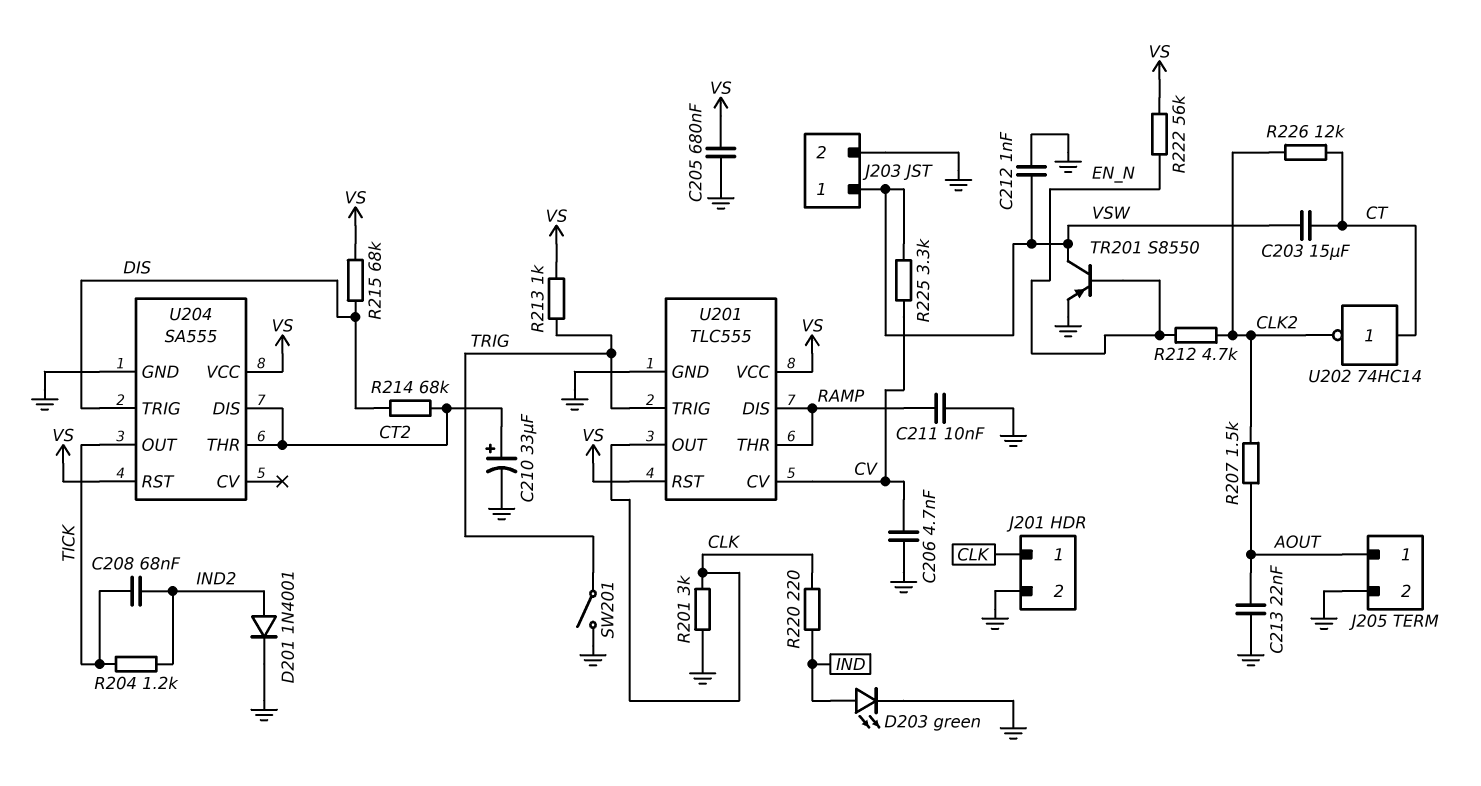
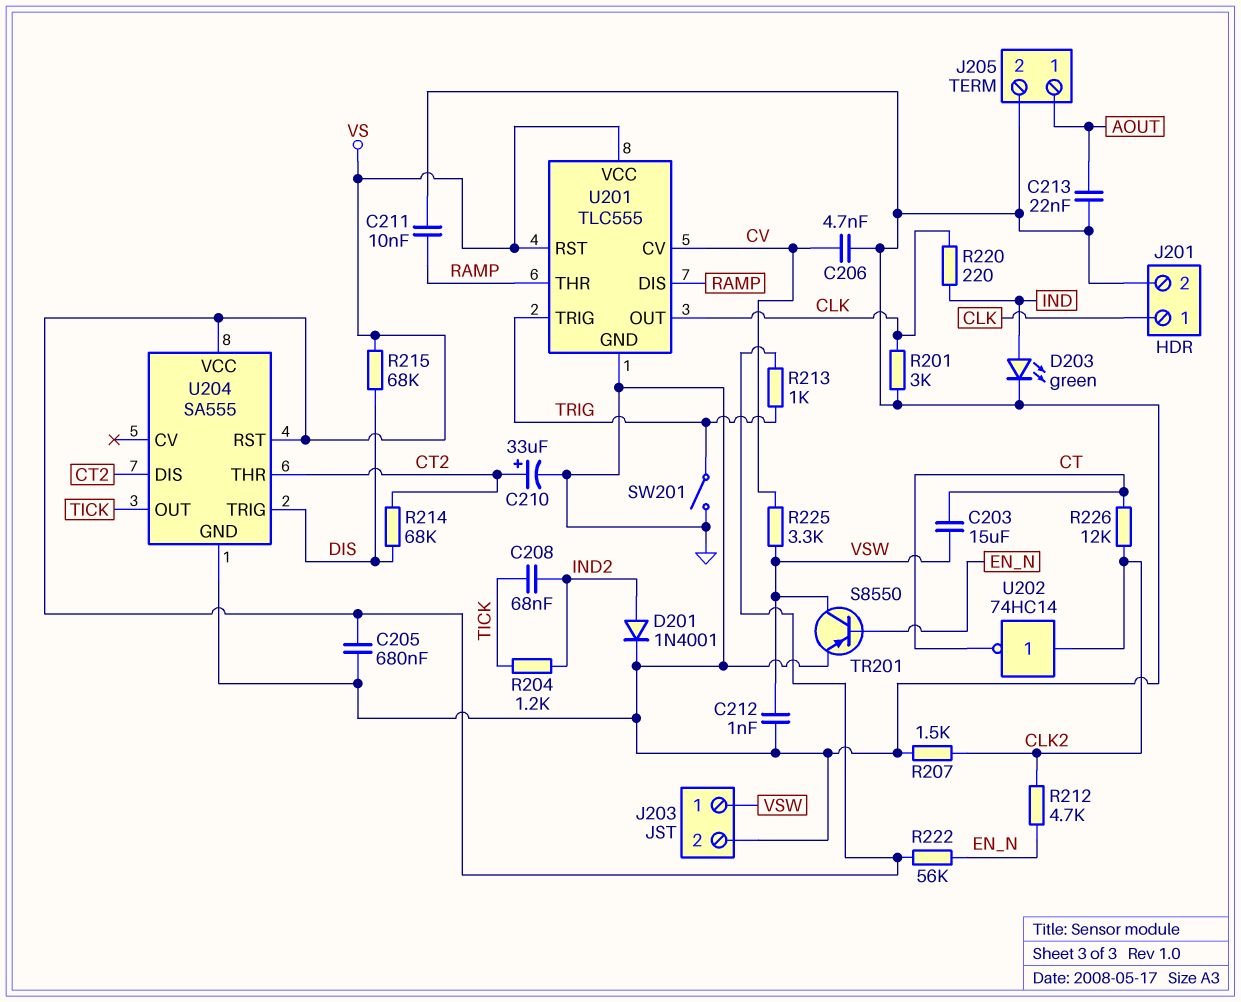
R207: 1.5k (AOUT, CLK2) -> 1.5k (CLK2, GND)
U202: NOT 74HC14 (in CT, out CLK2) -> NOT 74HC14 (in CLK2, out CT)

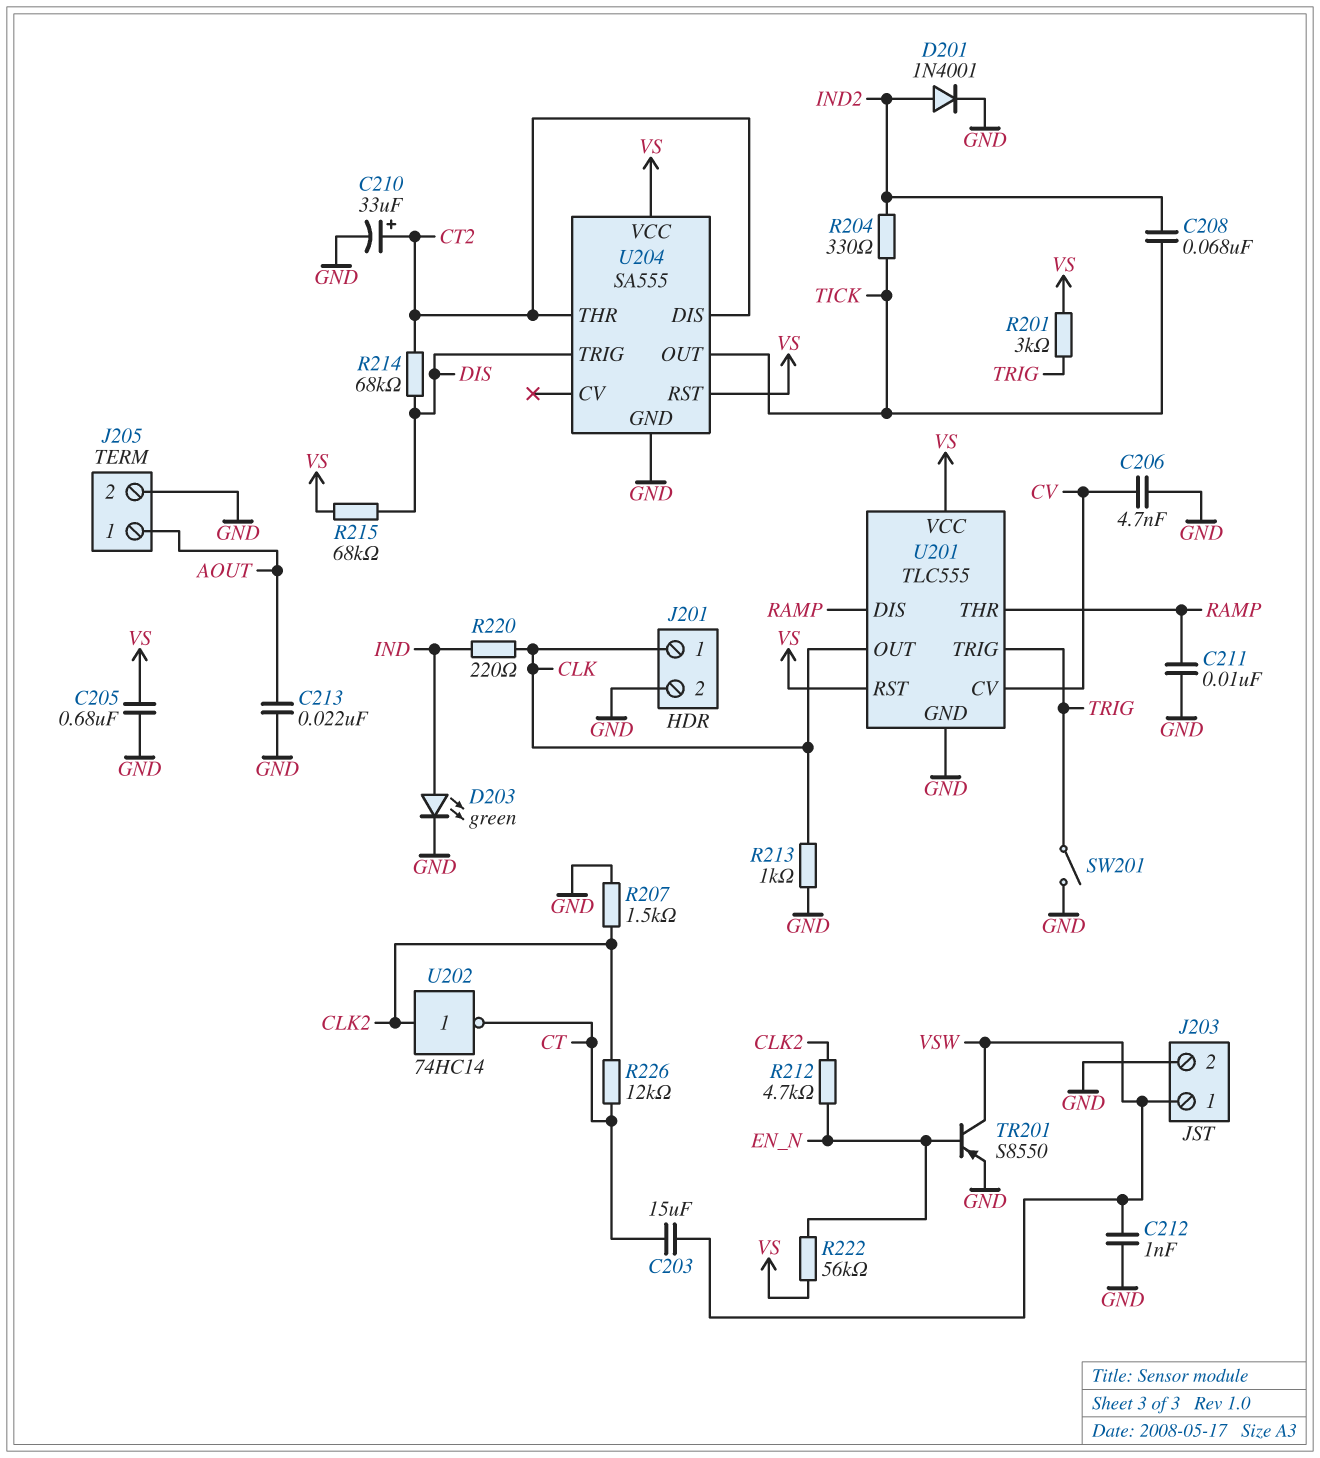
R201: 3k (CLK, GND) -> 3k (TRIG, VS)
R204: 1.2k (IND2, TICK) -> 330 (IND2, TICK)
R213: 1k (TRIG, VS) -> 1k (CLK, GND)
R225: 3.3k (CV, VSW) -> none

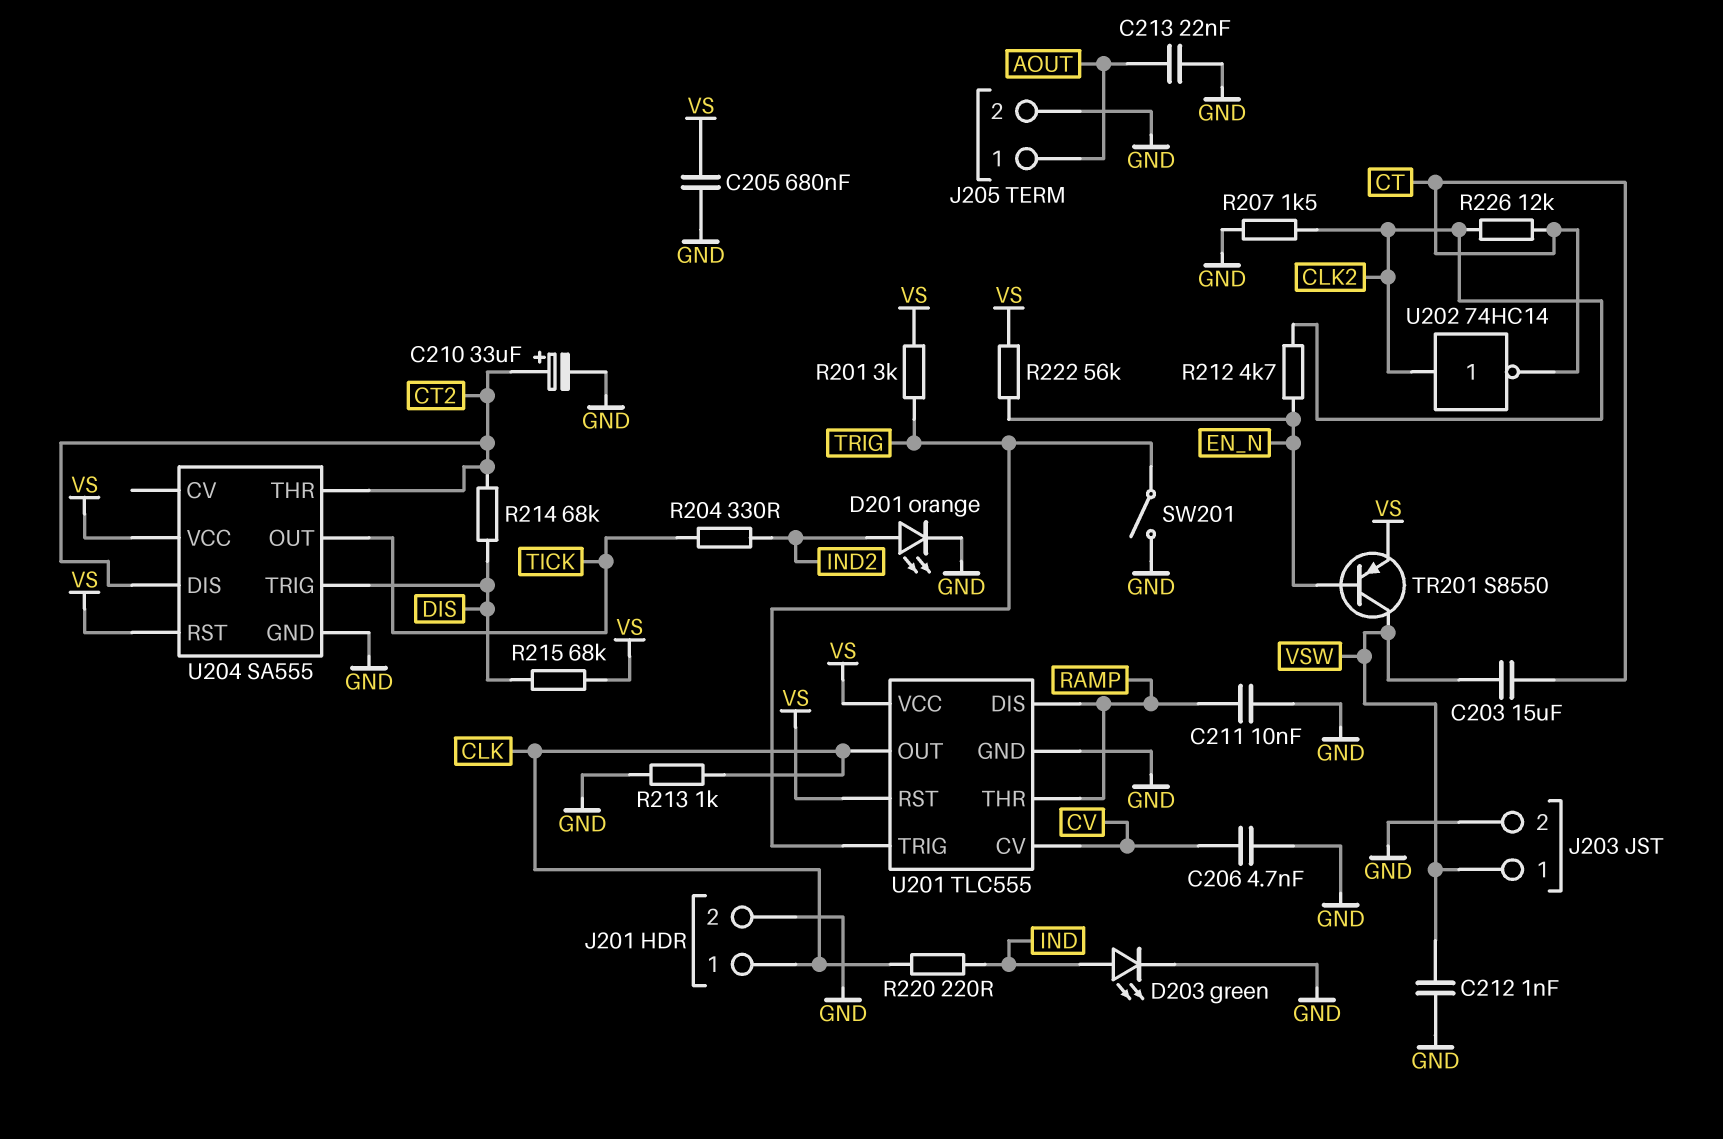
C208: 68nF (IND2, TICK) -> none
D201: diode 1N4001 (A IND2, K GND) -> LED orange (A IND2, K GND)
TR201: PNP S8550 (B EN_N, C VSW, E GND) -> PNP S8550 (B EN_N, C VSW, E VS)

